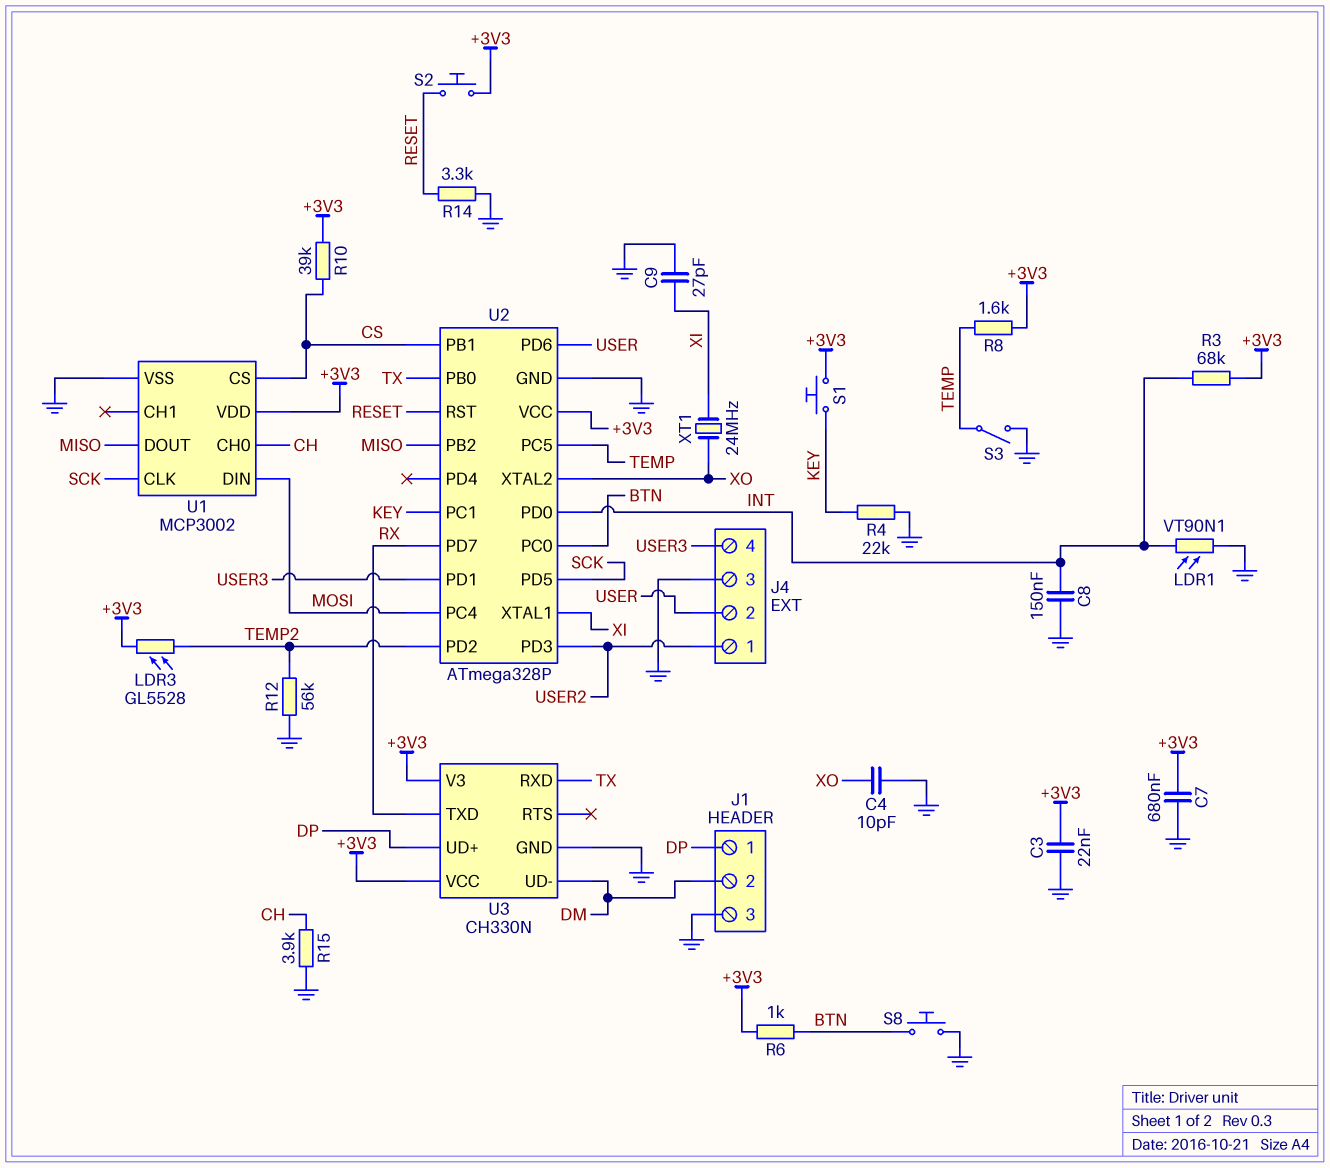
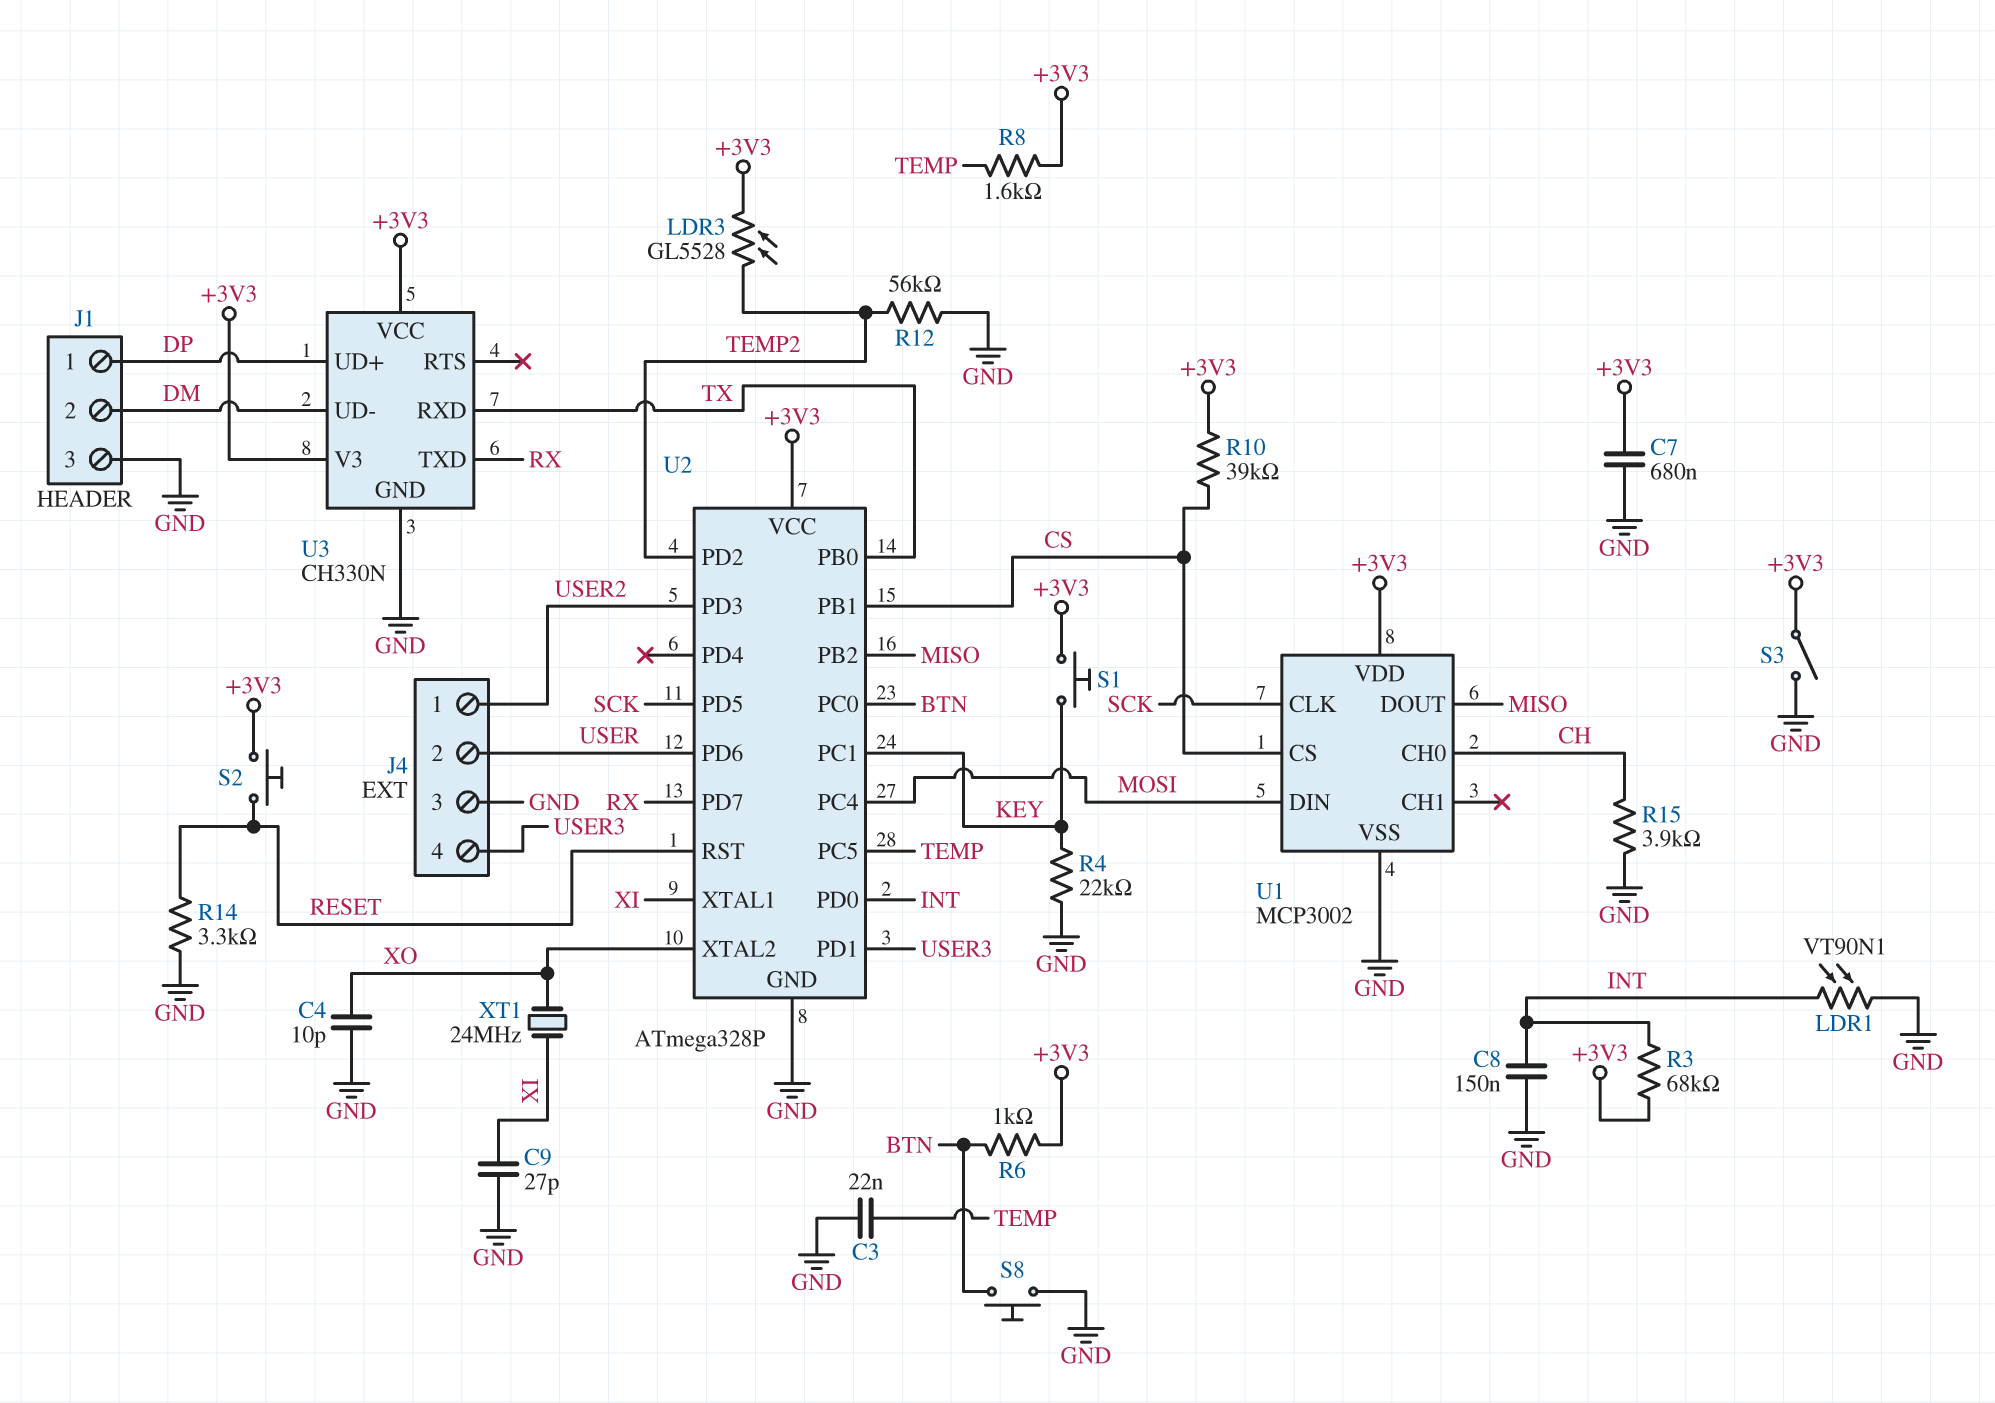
C3: 22nF (+3V3, GND) -> 22nF (GND, TEMP)
S3: switch (GND, TEMP) -> switch (+3V3, GND)

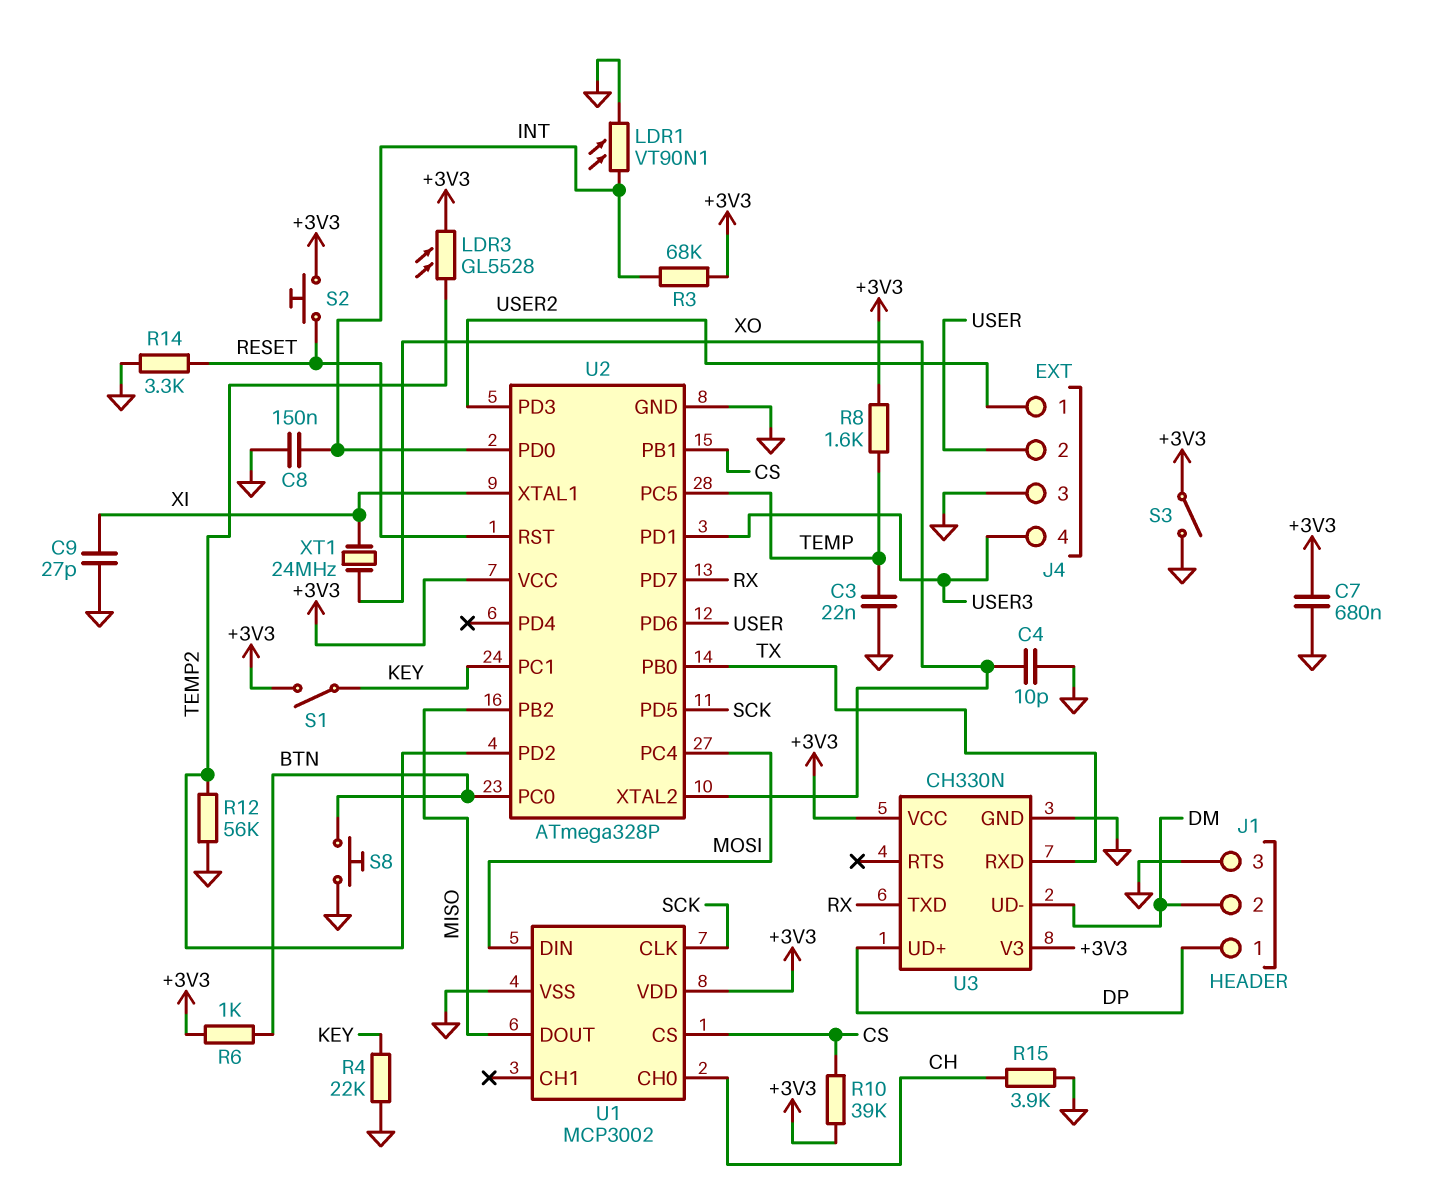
S1: button (+3V3, KEY) -> switch (+3V3, KEY)

